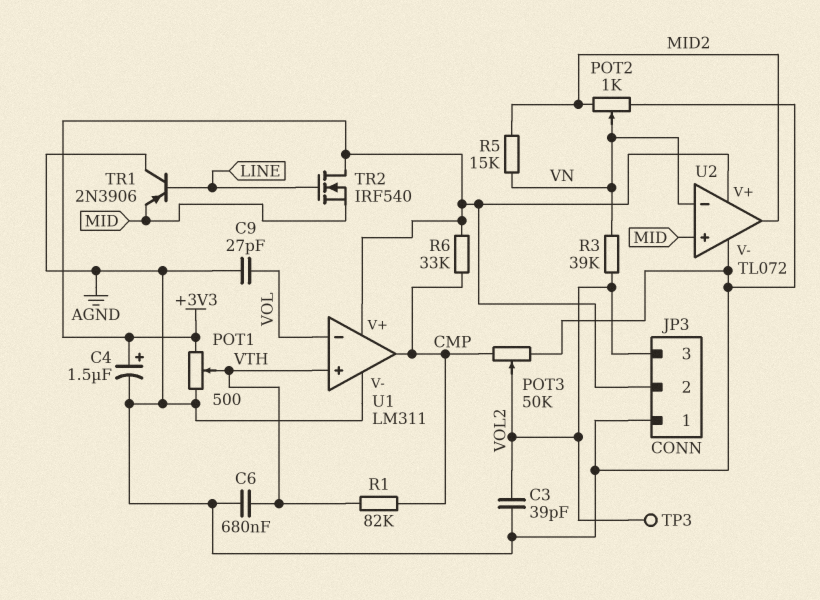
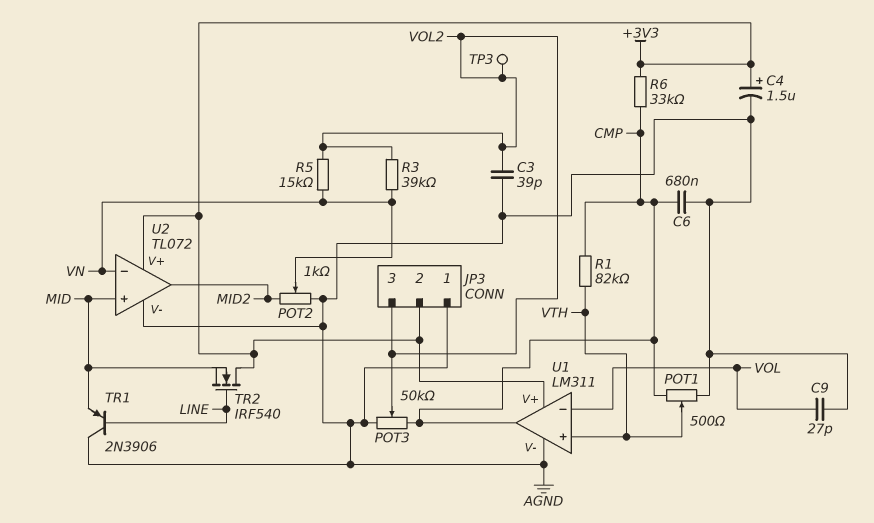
C6: 680nF (AGND, VTH) -> 680nF (AGND, CMP)
POT1: 500 (+3V3, AGND, wiper VTH) -> 500 (AGND, CMP, wiper VTH)
R5: 15k (MID2, VN) -> 15k (VN, VOL2)

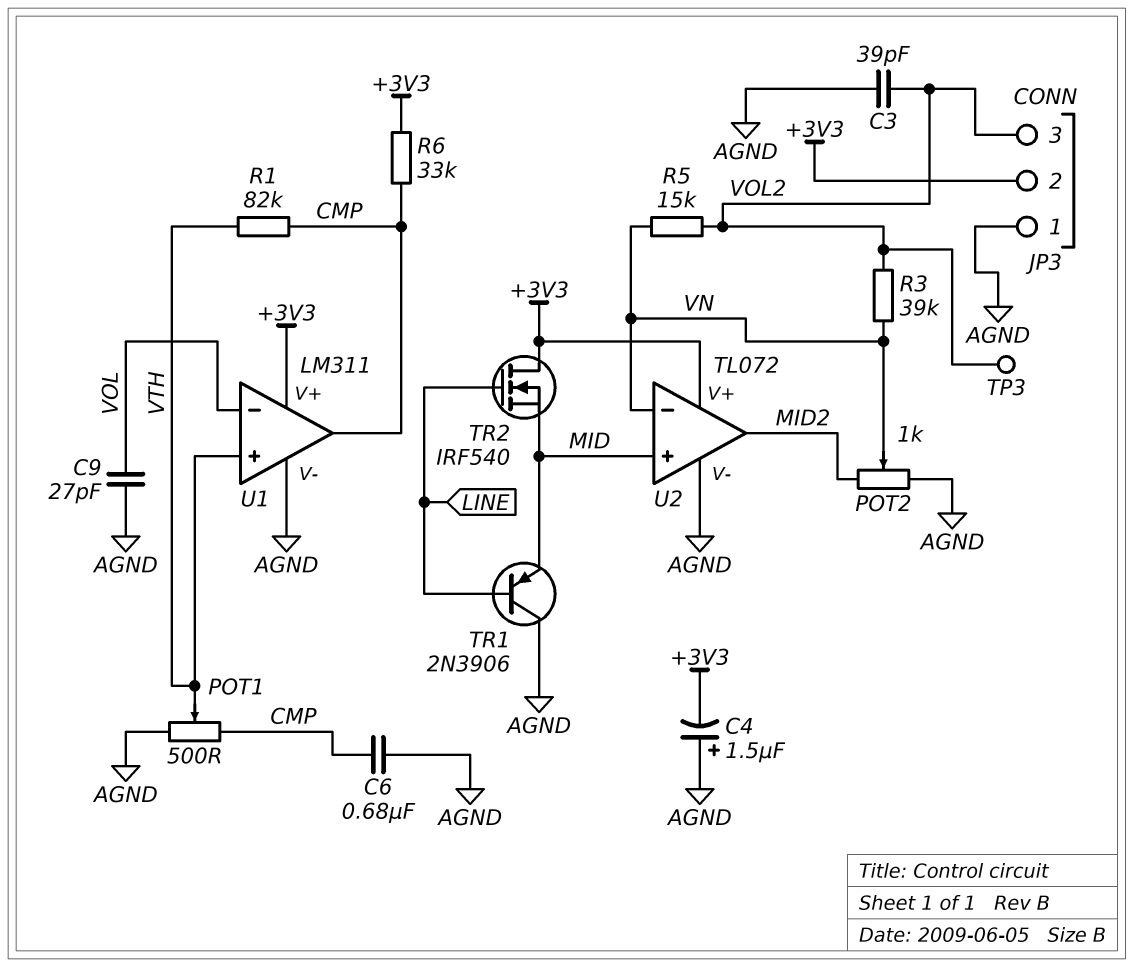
C4: 1.5uF (plus +3V3, minus AGND) -> 1.5uF (plus AGND, minus +3V3)
POT3: 50k (AGND, CMP, wiper VOL2) -> none

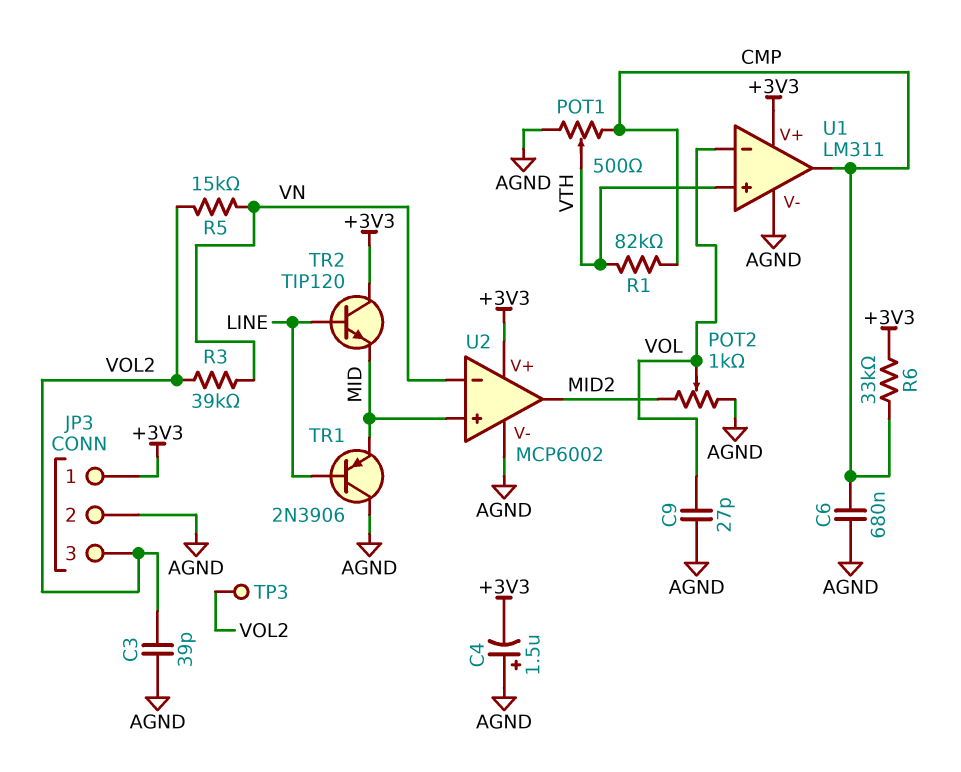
JP3 pin 1: AGND -> +3V3
JP3 pin 2: +3V3 -> AGND
POT2: 1k (AGND, MID2, wiper VN) -> 1k (AGND, MID2, wiper VOL)
TR2: NMOS IRF540 (G LINE, D +3V3, S MID) -> NPN TIP120 (B LINE, C +3V3, E MID)
U2: TL072 -> MCP6002

